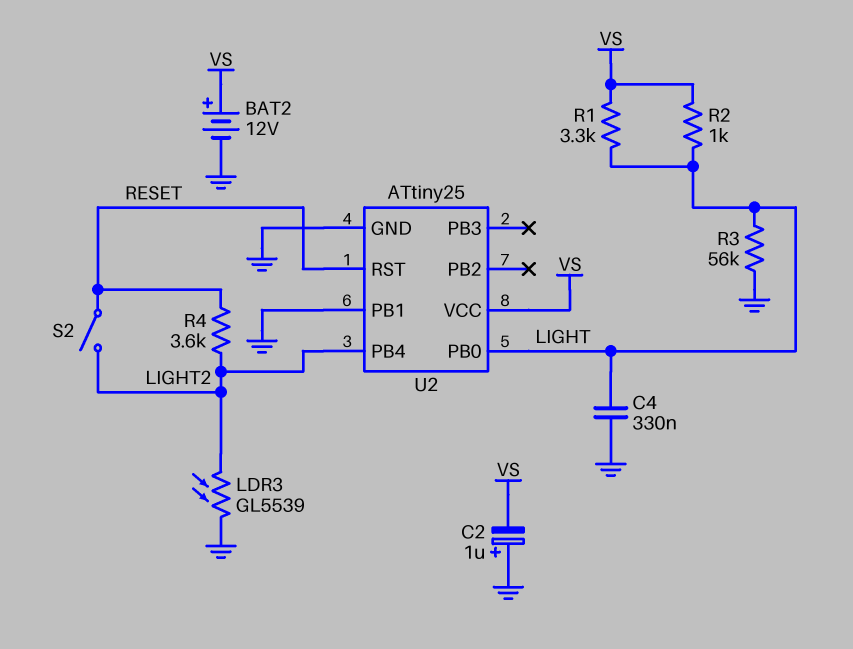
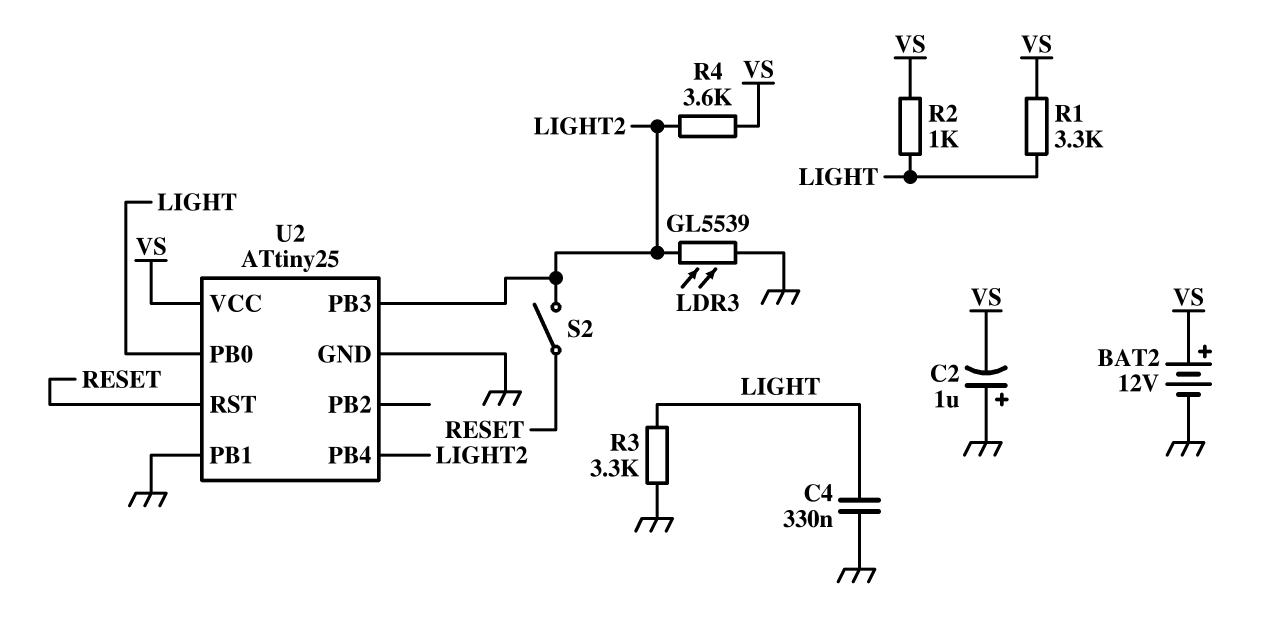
R3: 56k (GND, LIGHT) -> 3.3k (GND, LIGHT)
R4: 3.6k (LIGHT2, RESET) -> 3.6k (LIGHT2, VS)
U2 pin PB3: none -> LIGHT2

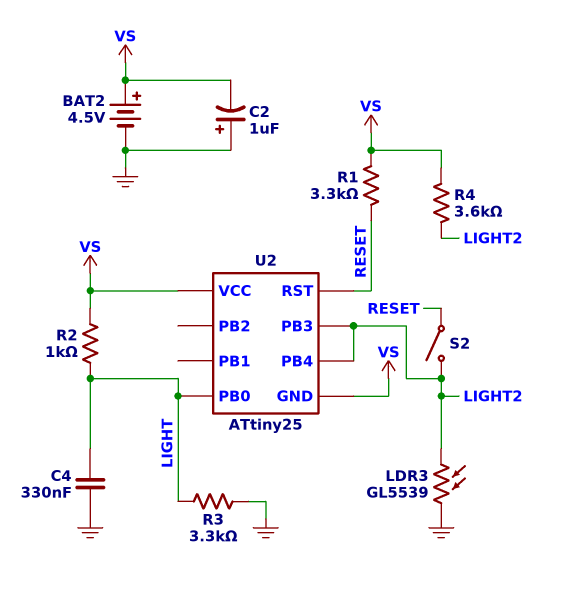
BAT2: 12V (plus VS, minus GND) -> 4.5V (plus VS, minus GND)
R1: 3.3k (LIGHT, VS) -> 3.3k (RESET, VS)
U2 pin GND: GND -> VS
U2 pin PB1: GND -> none

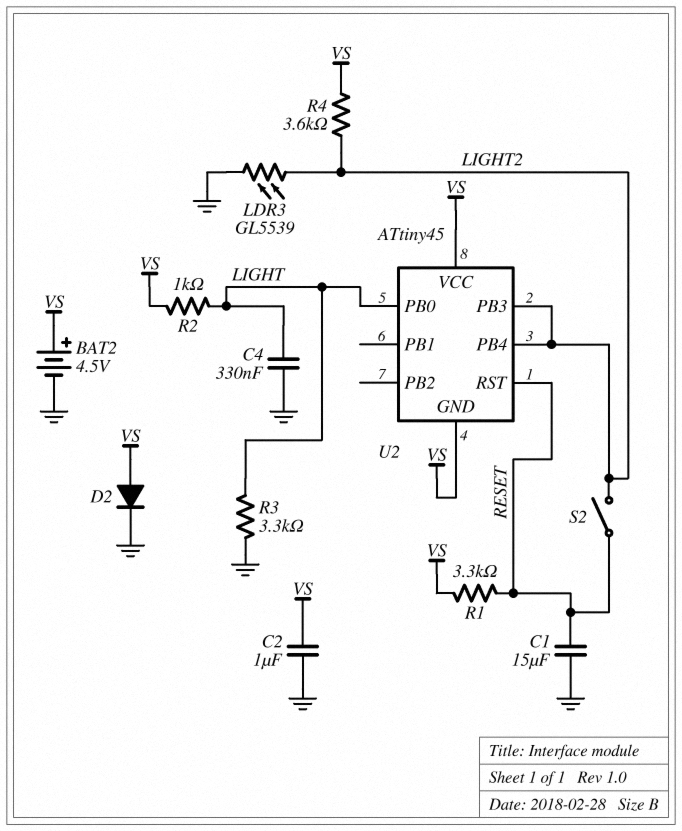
C1: none -> 15uF (GND, RESET)
C2: 1uF (plus GND, minus VS) -> 1uF (GND, VS)
D2: none -> diode (A VS, K GND)
U2: ATtiny25 -> ATtiny45

